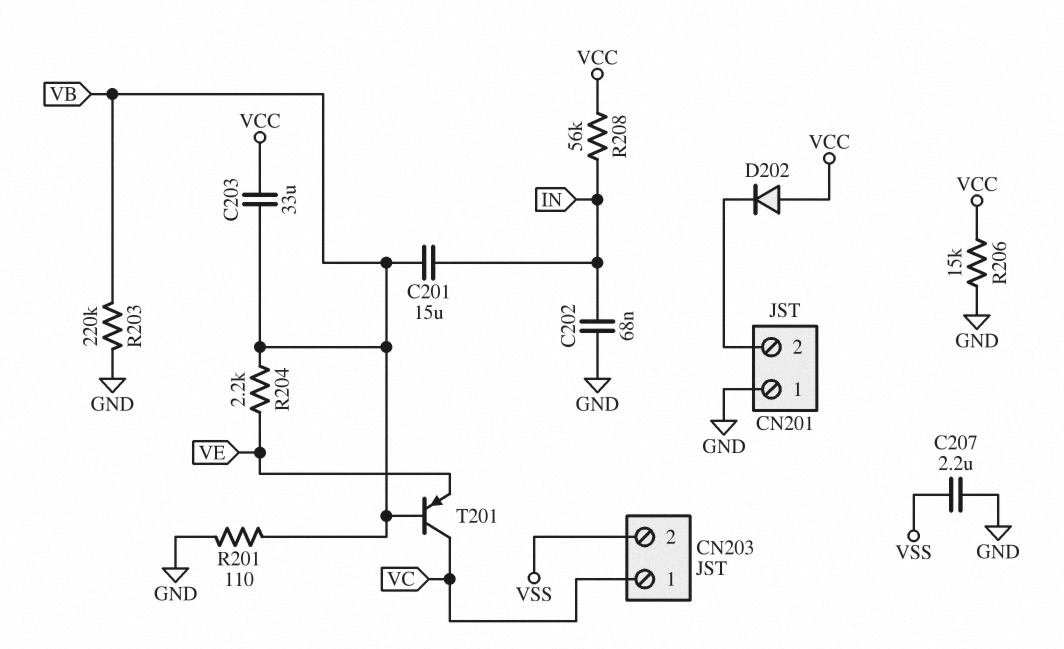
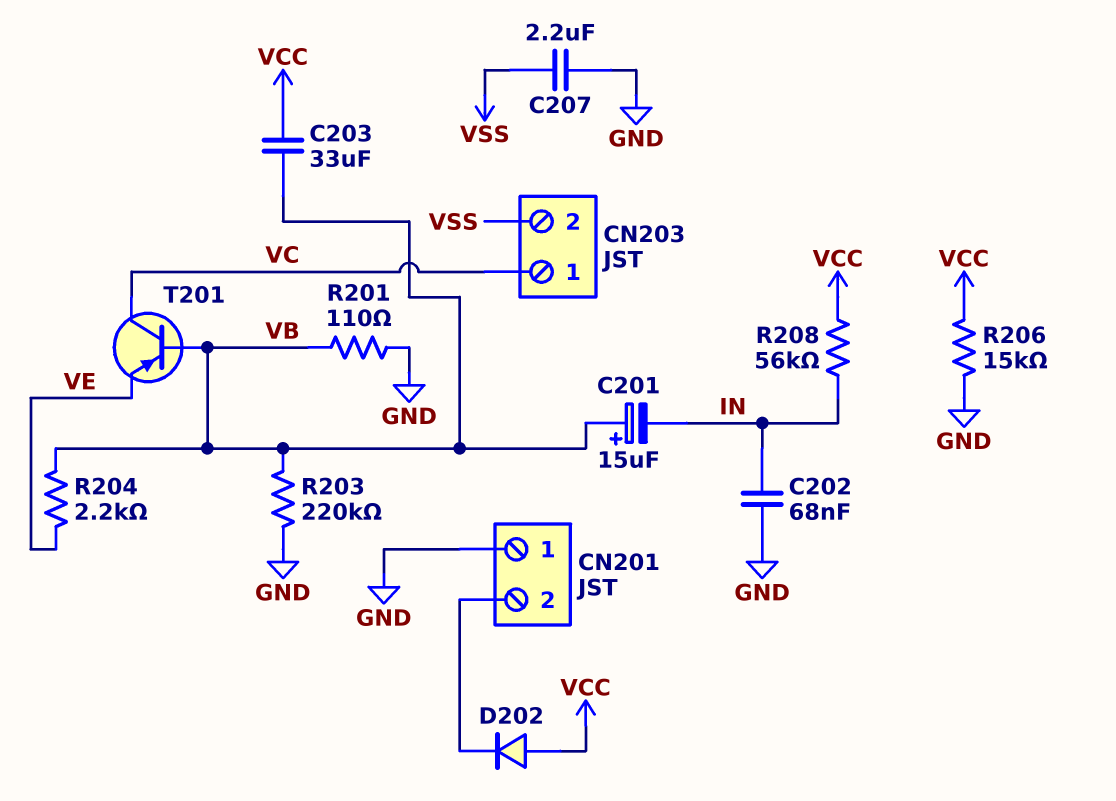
C201: 15uF (IN, VB) -> 15uF (plus VB, minus IN)

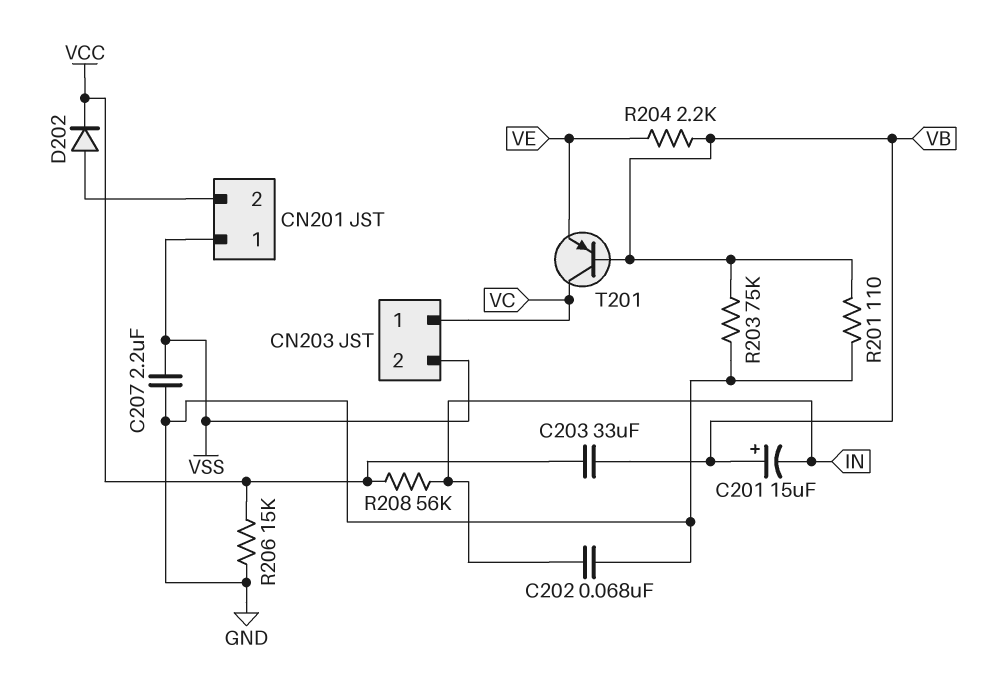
CN201 pin 1: GND -> VSS
D202: diode (A VCC, K CN201/2) -> diode (A CN201/2, K VCC)
R203: 220k (GND, VB) -> 75k (GND, VB)

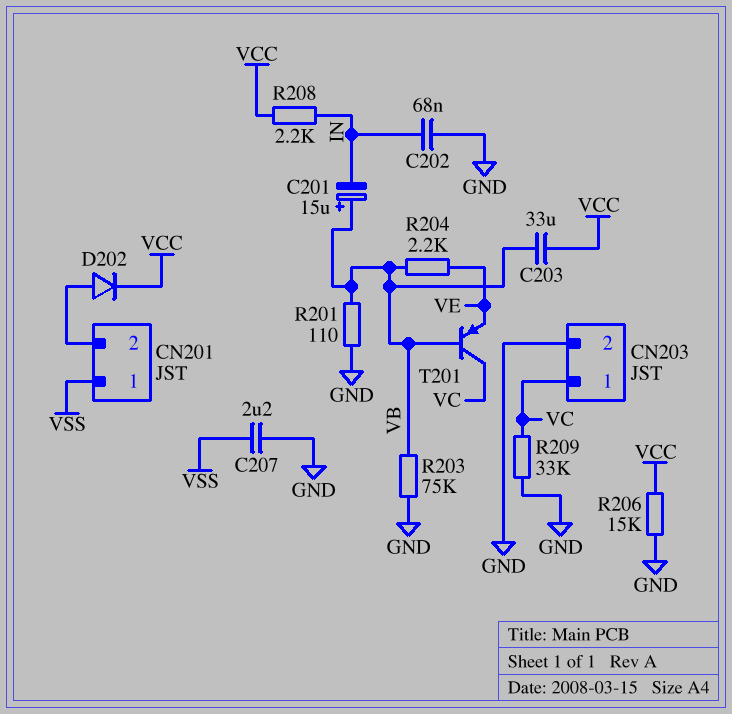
CN203 pin 2: VSS -> GND
R208: 56k (IN, VCC) -> 2.2k (IN, VCC)
R209: none -> 33k (GND, VC)

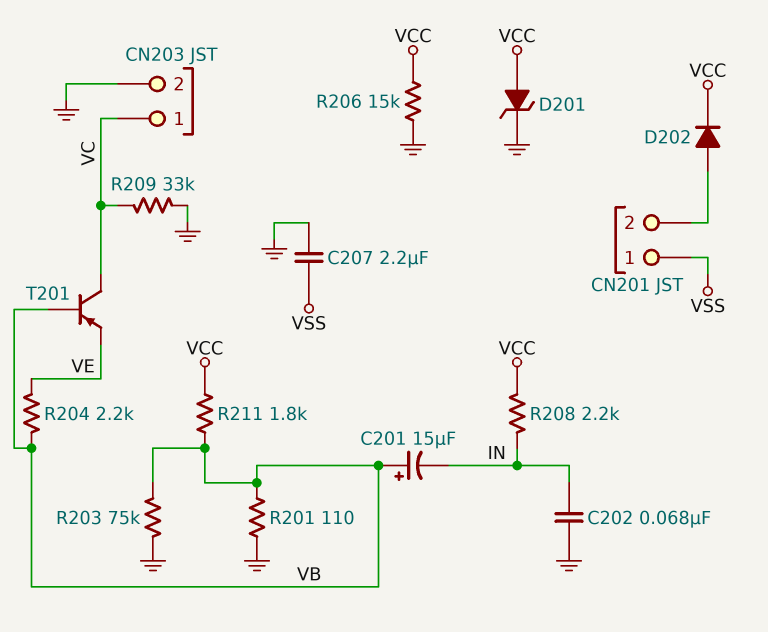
C203: 33uF (VB, VCC) -> none
D201: none -> zener (A VCC, K GND)
R211: none -> 1.8k (VB, VCC)

